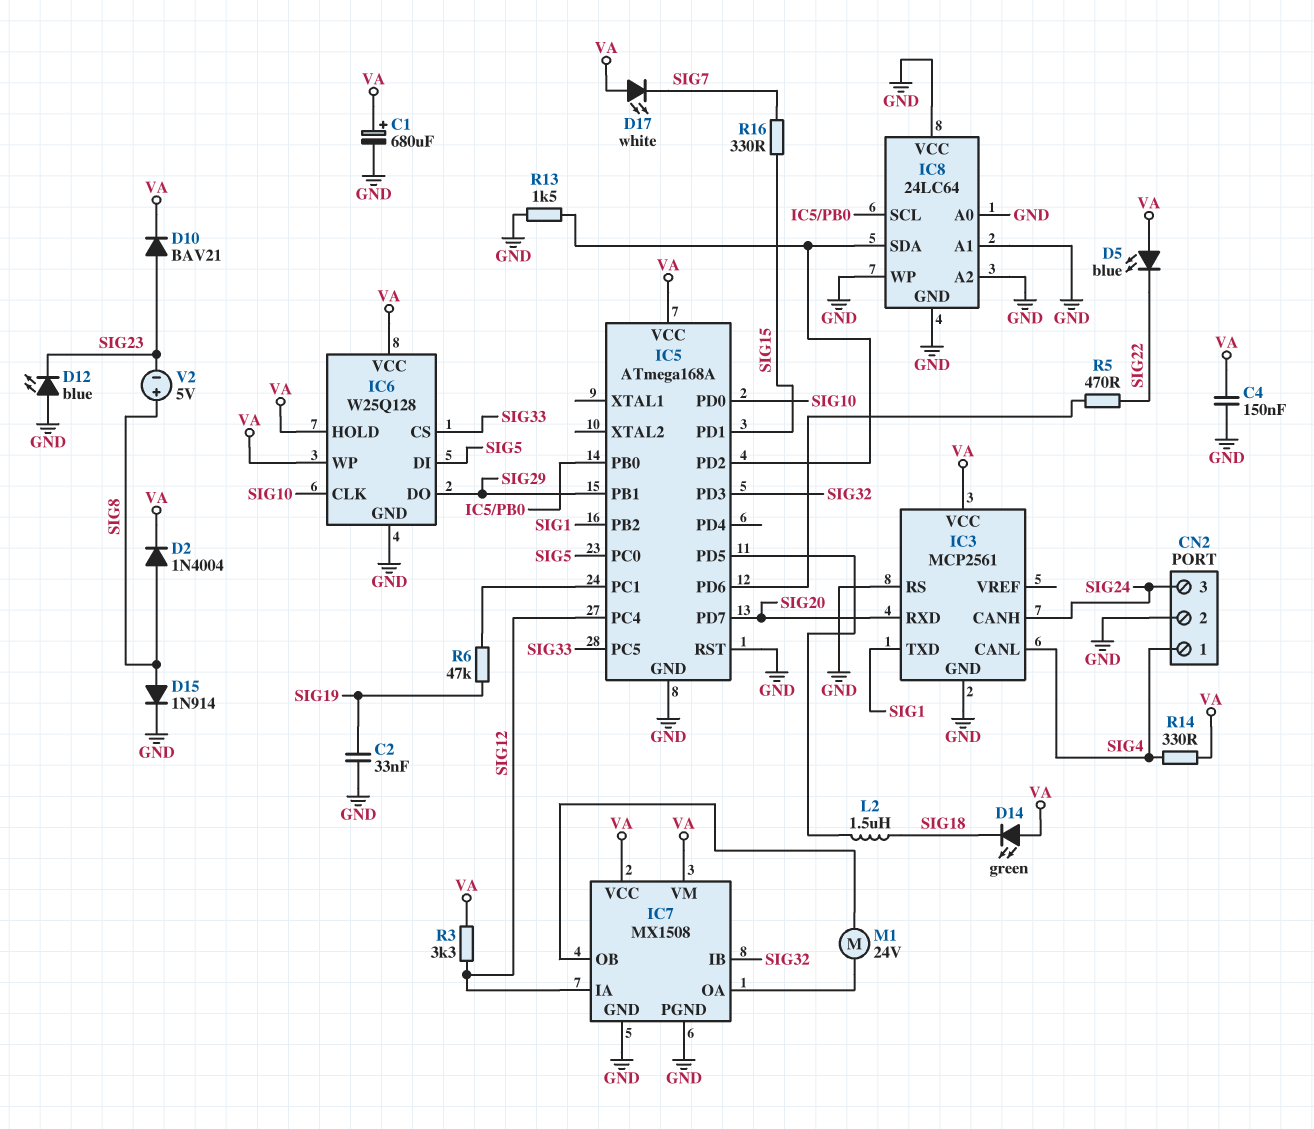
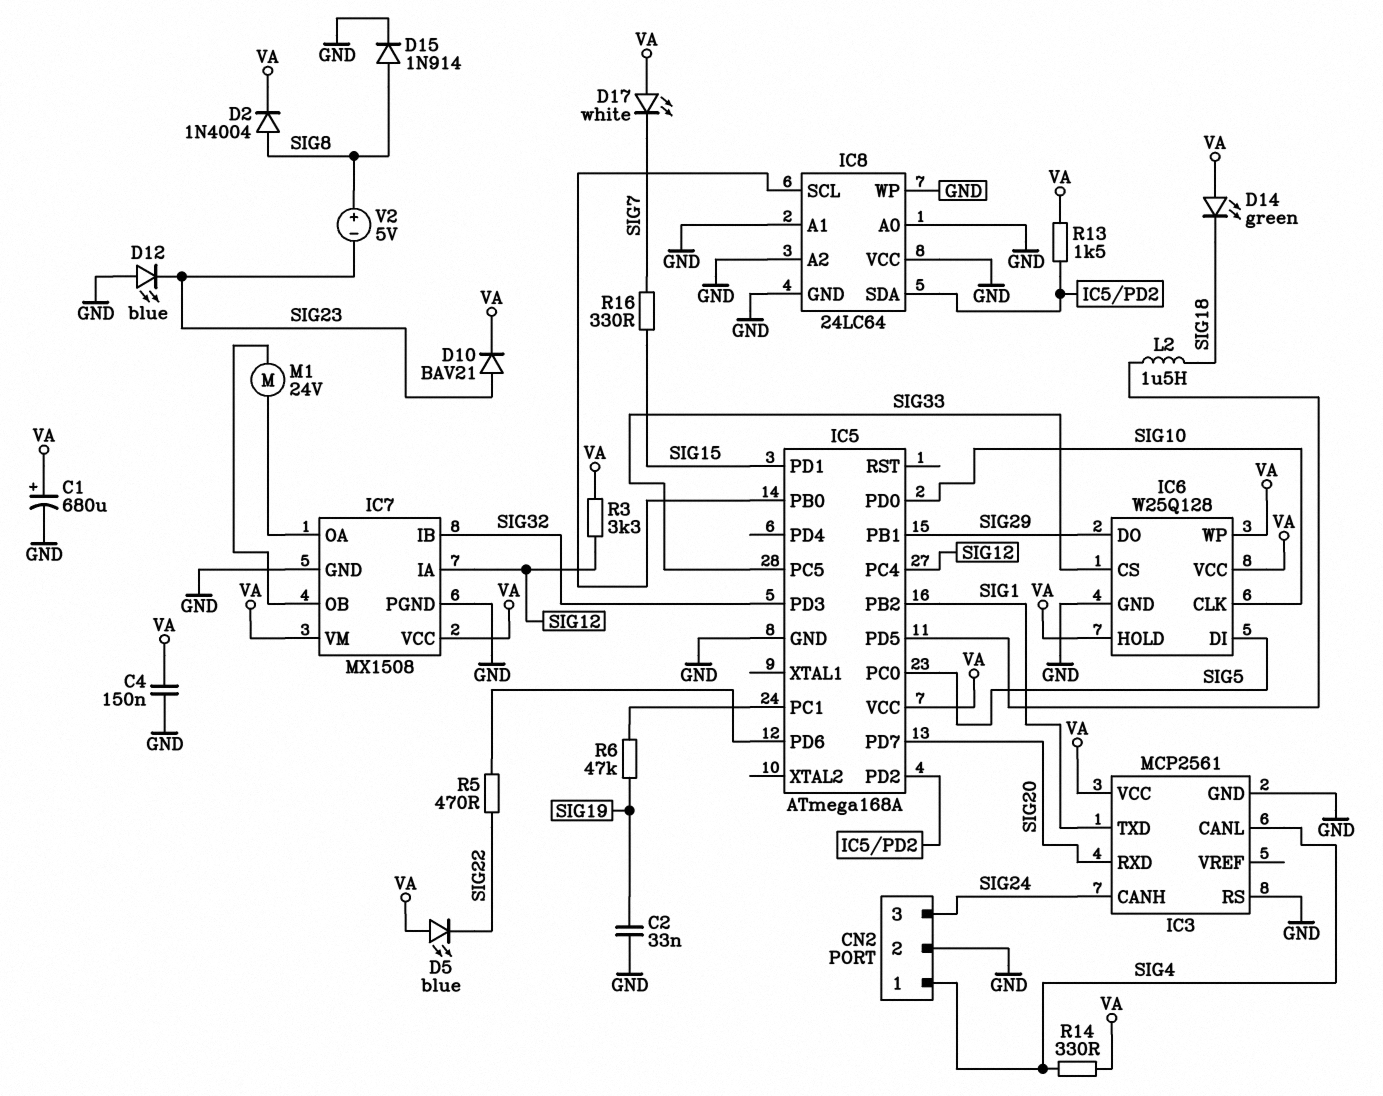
IC5 pin RST: GND -> none
R13: 1.5k (GND, IC5/PD2) -> 1.5k (IC5/PD2, VA)

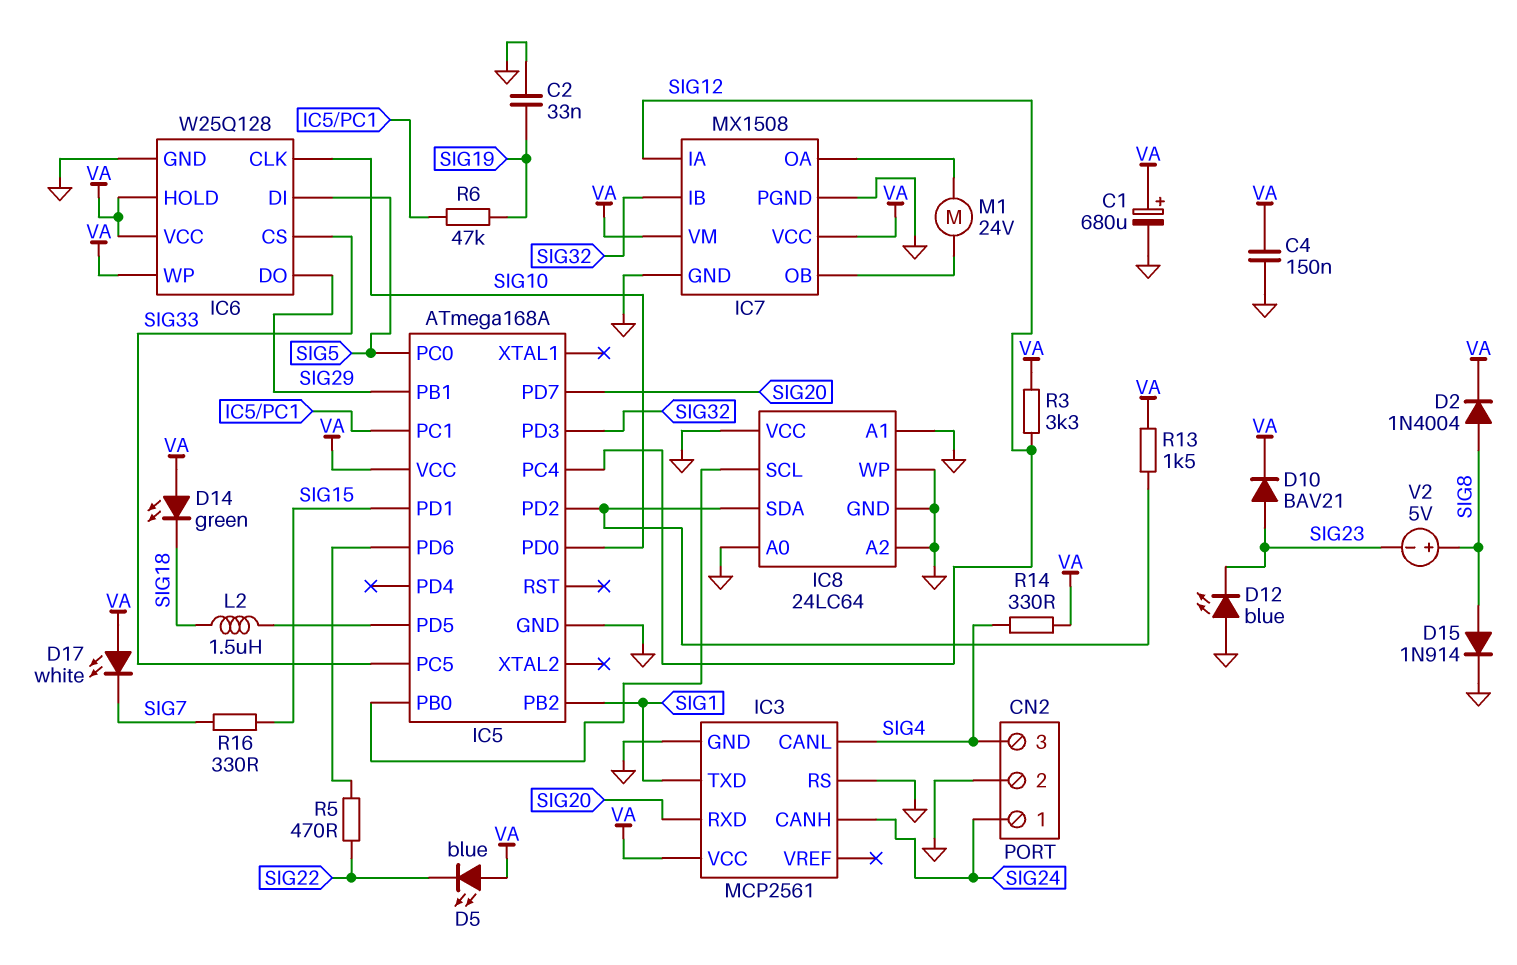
CN2 pin 1: SIG4 -> SIG24
CN2 pin 3: SIG24 -> SIG4

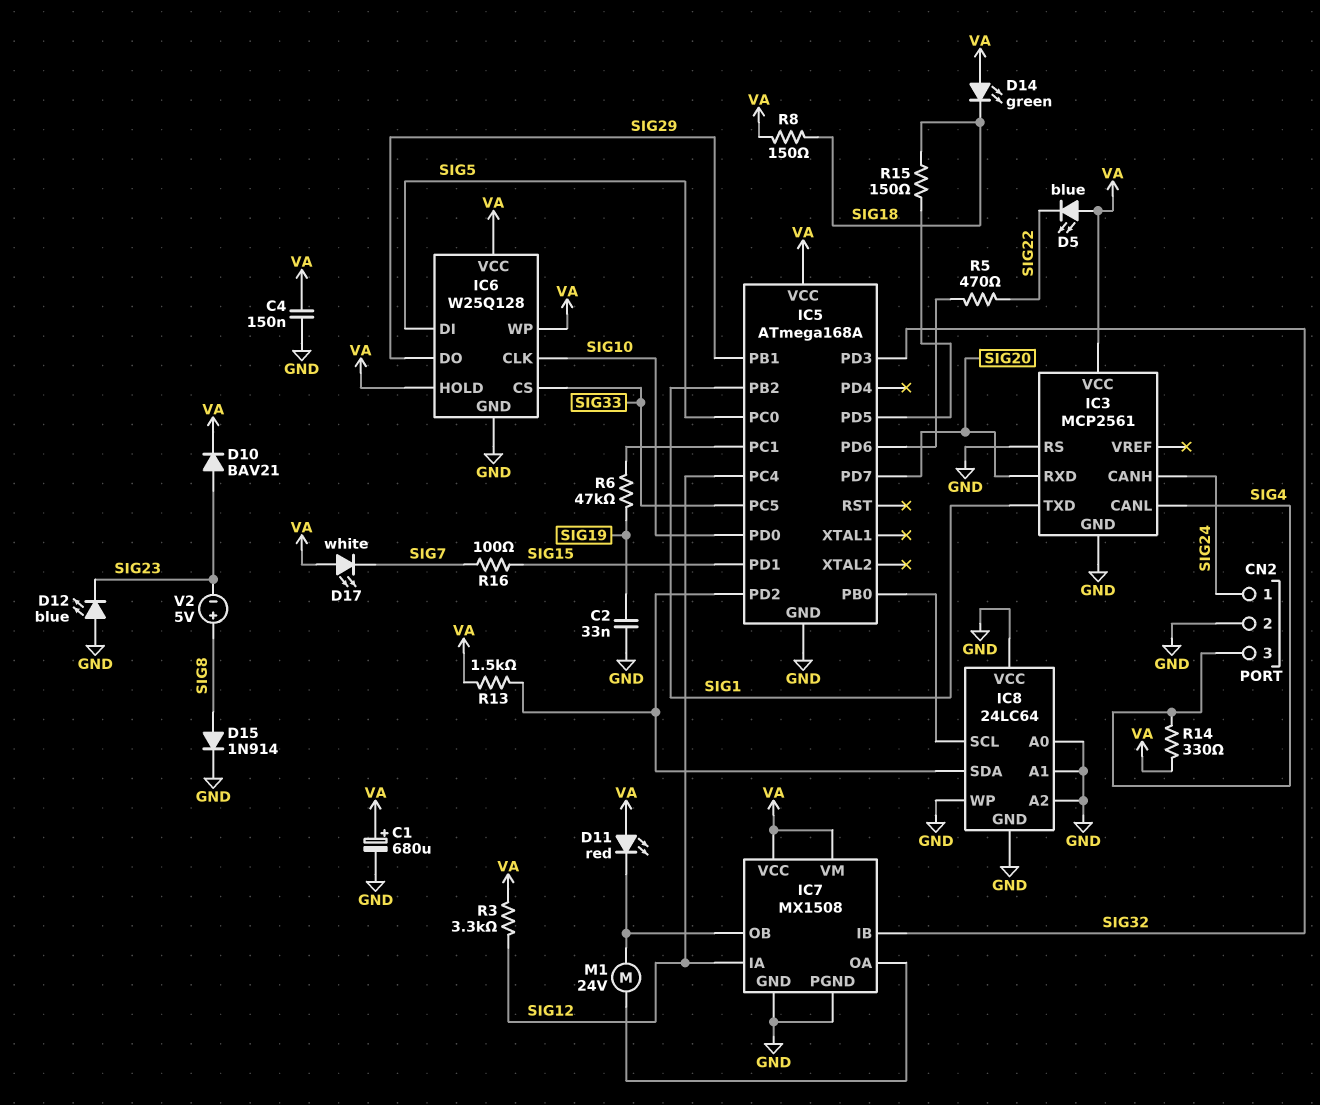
D2: diode 1N4004 (A SIG8, K VA) -> none
D11: none -> LED red (A VA, K IC7/OB)
L2: 1.5uH (IC5/PD5, SIG18) -> none
R8: none -> 150 (SIG18, VA)
R15: none -> 150 (IC5/PD5, SIG18)
R16: 330 (SIG7, SIG15) -> 100 (SIG7, SIG15)

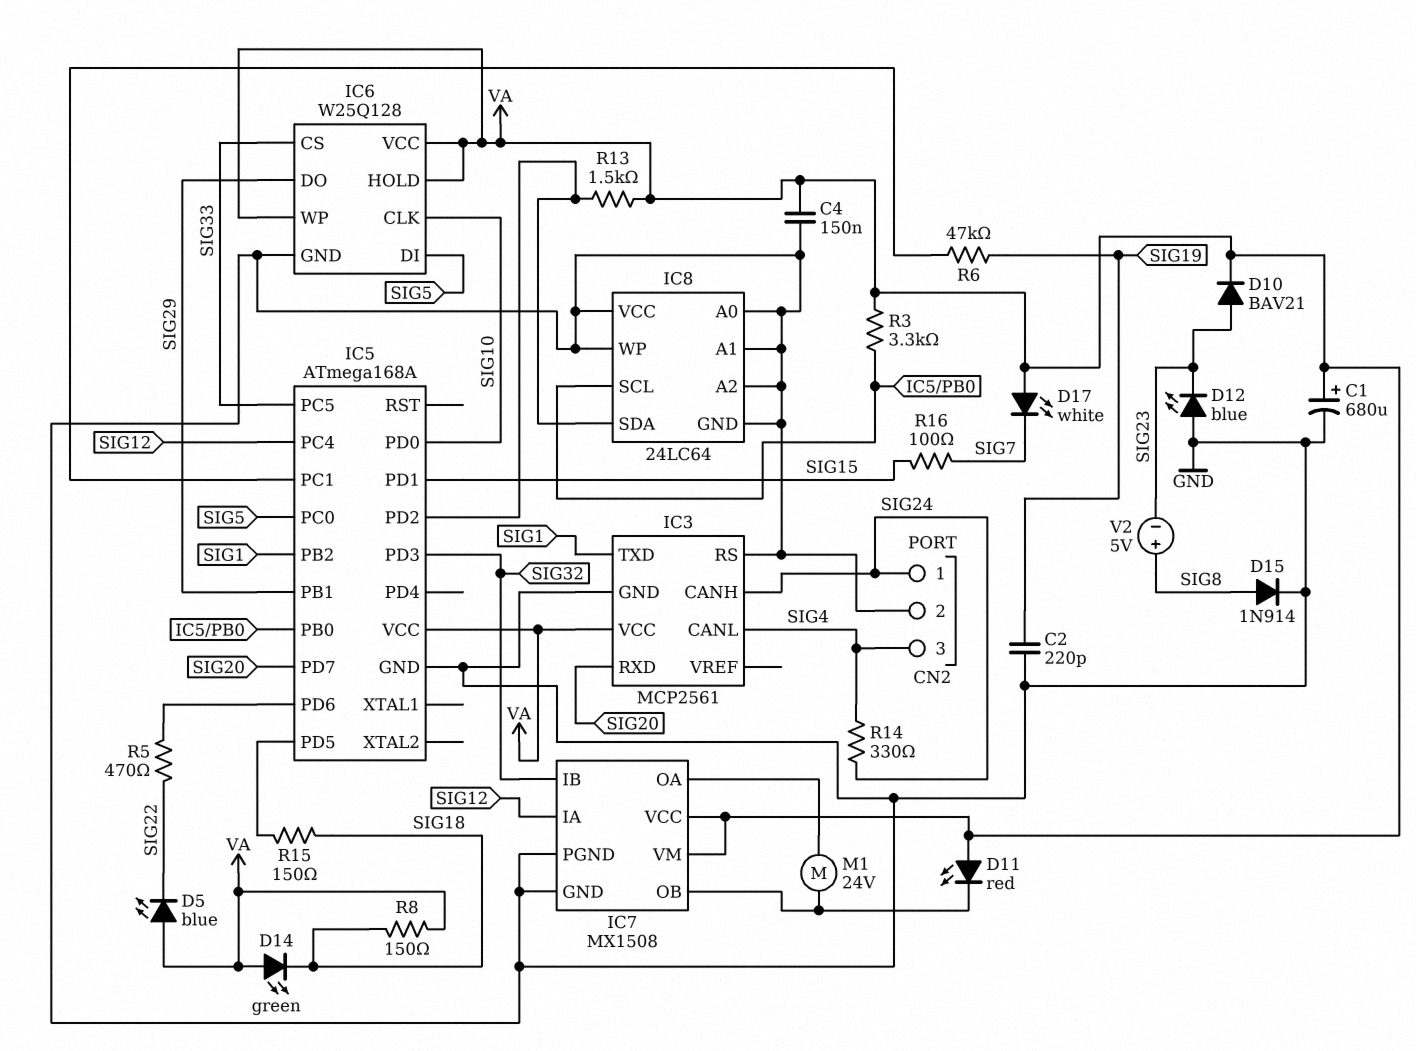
C2: 33nF (GND, SIG19) -> 220pF (GND, SIG19)
R3: 3.3k (SIG12, VA) -> 3.3k (IC5/PB0, VA)
R14: 330 (SIG4, VA) -> 330 (SIG4, SIG24)

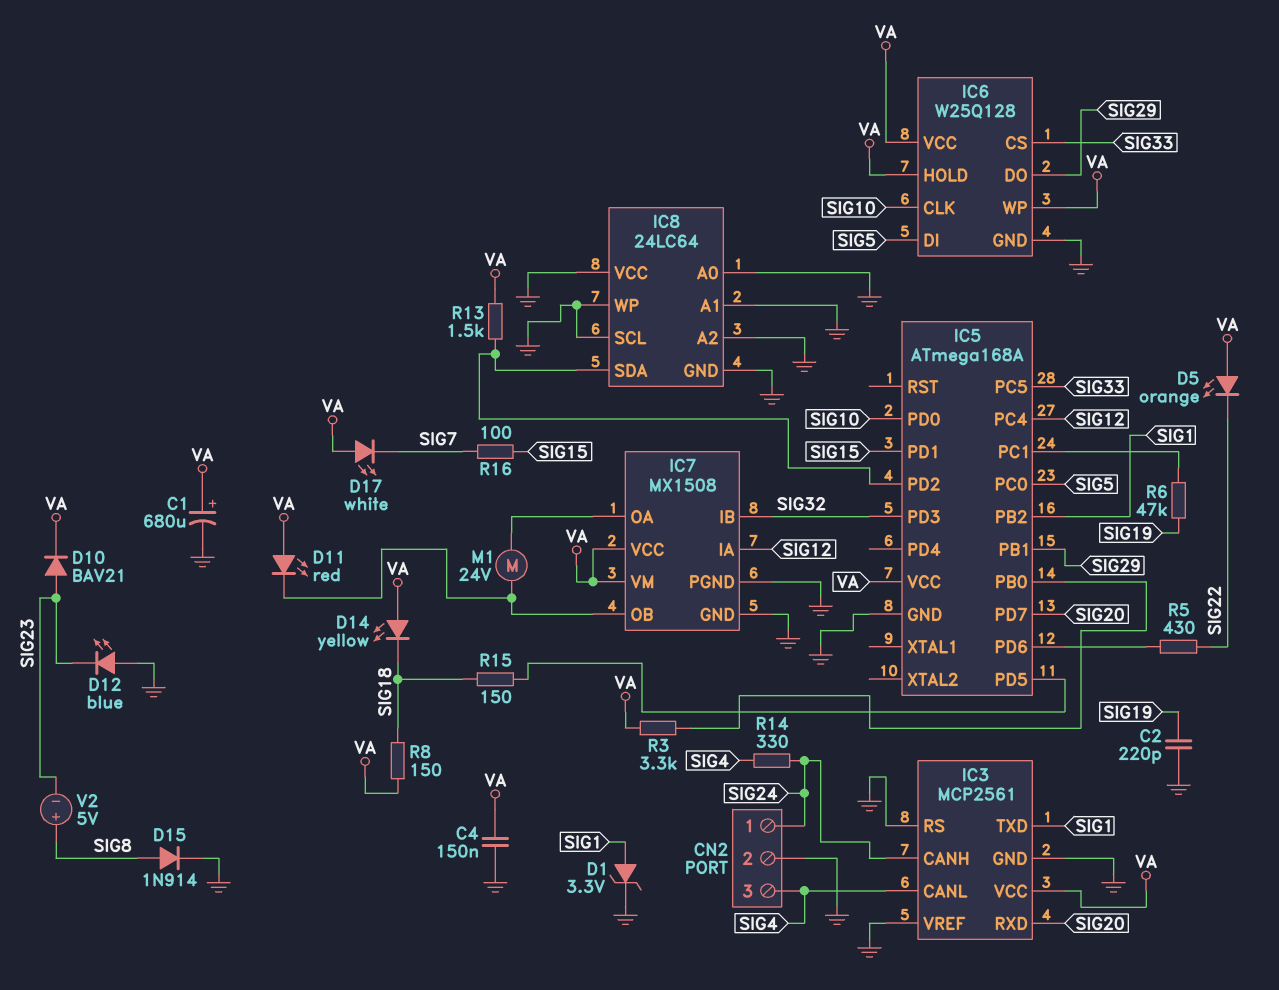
D1: none -> zener 3.3V (A SIG1, K GND)
D5: LED blue (A VA, K SIG22) -> LED orange (A VA, K SIG22)
D14: LED green (A VA, K SIG18) -> LED yellow (A VA, K SIG18)
IC3 pin VREF: none -> GND
IC8 pin SCL: IC5/PB0 -> GND
R5: 470 (IC5/PD6, SIG22) -> 430 (IC5/PD6, SIG22)

